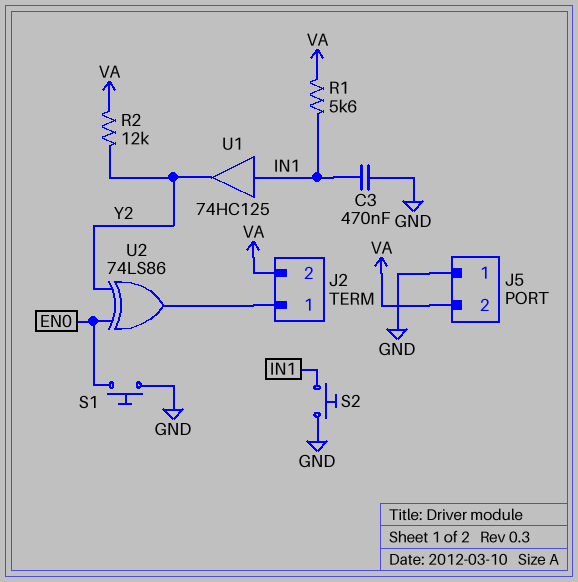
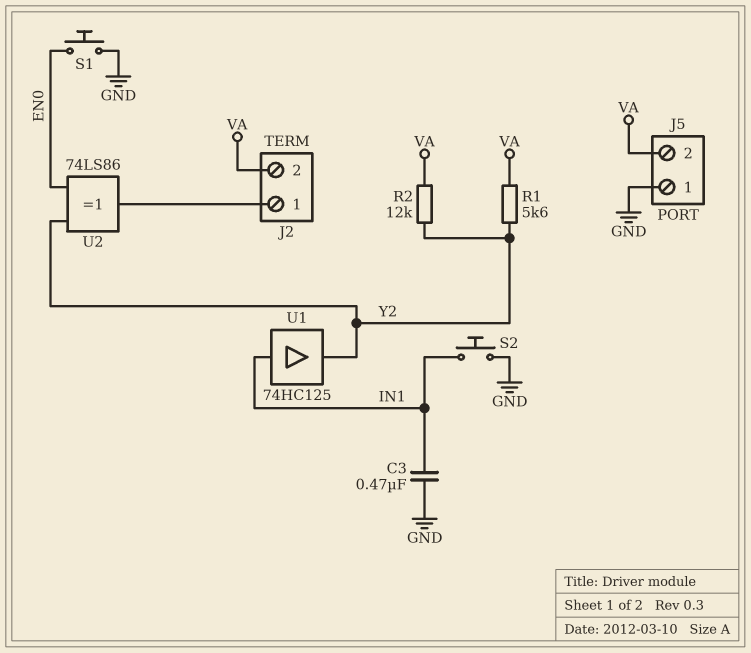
R1: 5.6k (IN1, VA) -> 5.6k (VA, Y2)

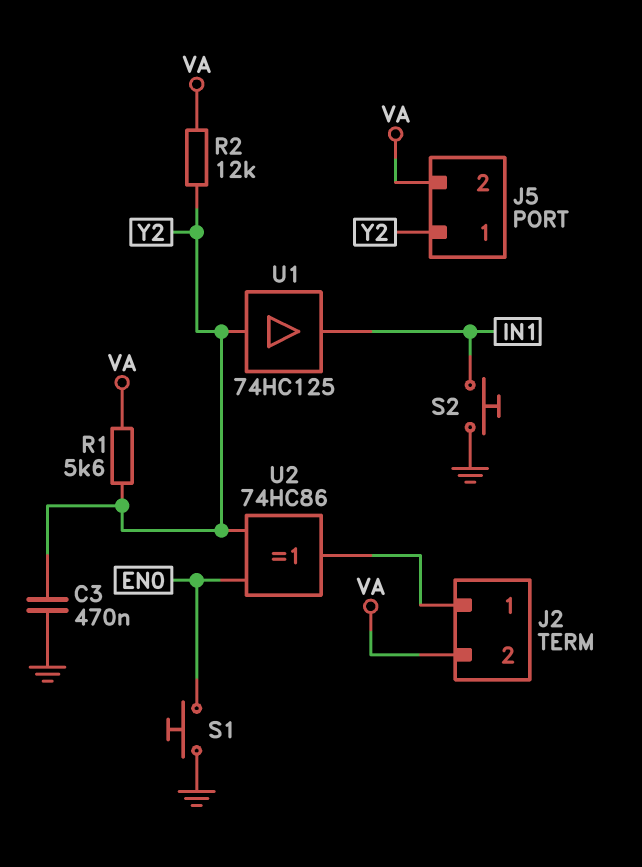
C3: 470nF (GND, IN1) -> 470nF (GND, Y2)
J5 pin 1: GND -> Y2
U1: buffer 74HC125 (in IN1, out Y2) -> buffer 74HC125 (in Y2, out IN1)
U2: XOR 74LS86 (in EN0, in Y2, out J2/1) -> XOR 74HC86 (in EN0, in Y2, out J2/1)

